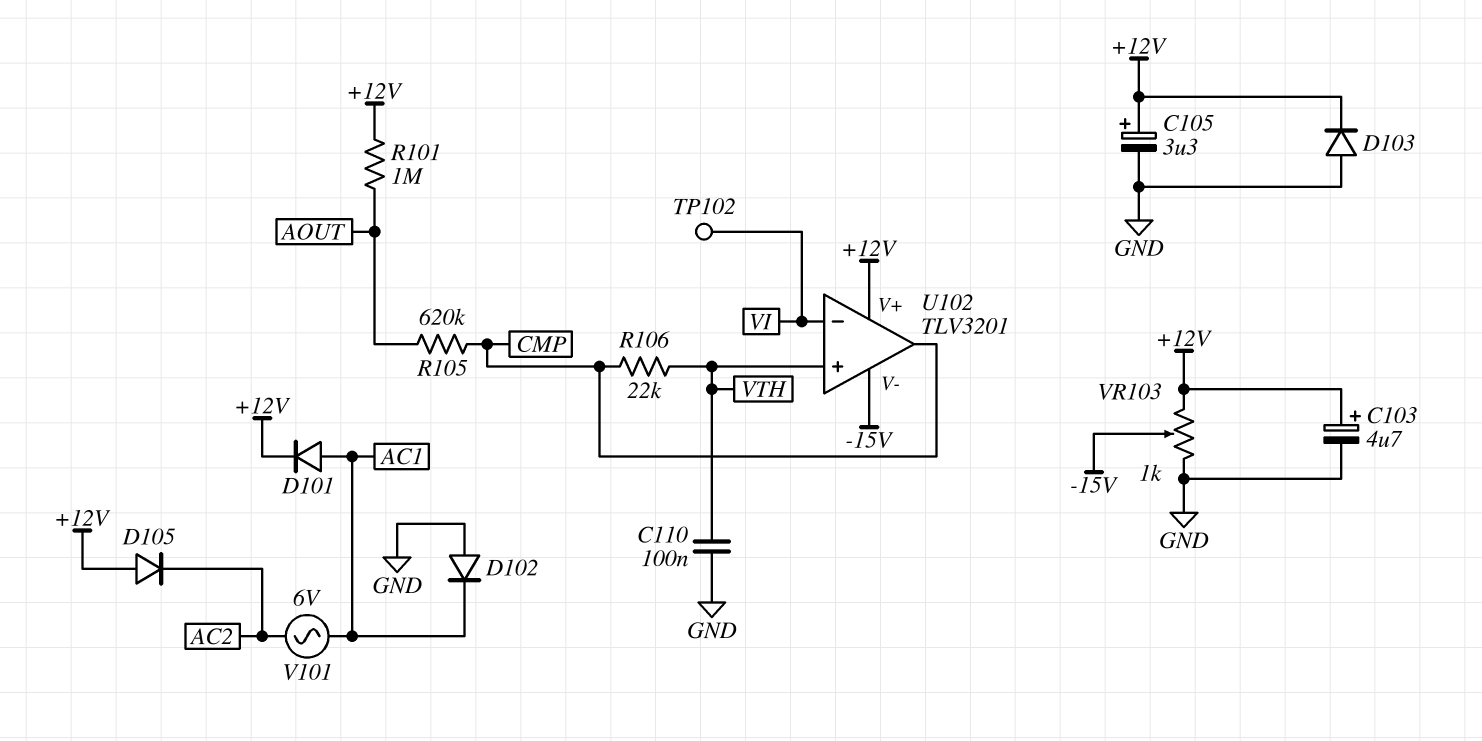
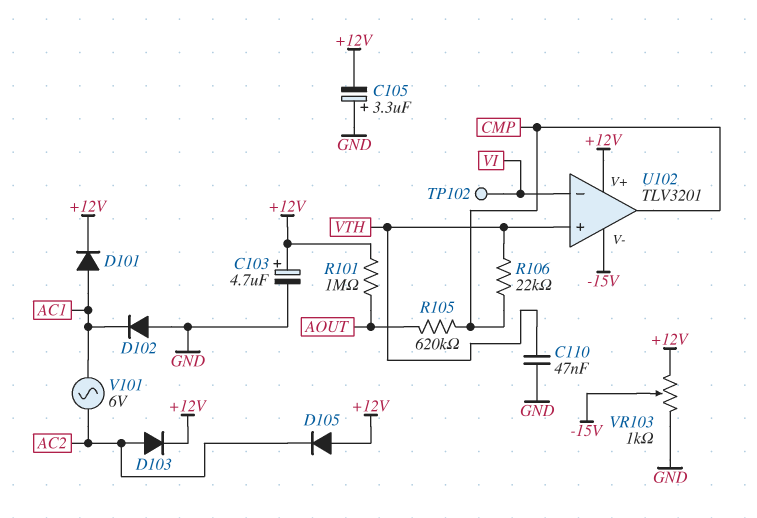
C105: 3.3uF (plus +12V, minus GND) -> 3.3uF (plus GND, minus +12V)
C110: 100nF (GND, VTH) -> 47nF (GND, VTH)
D103: diode (A GND, K +12V) -> diode (A AC2, K +12V)

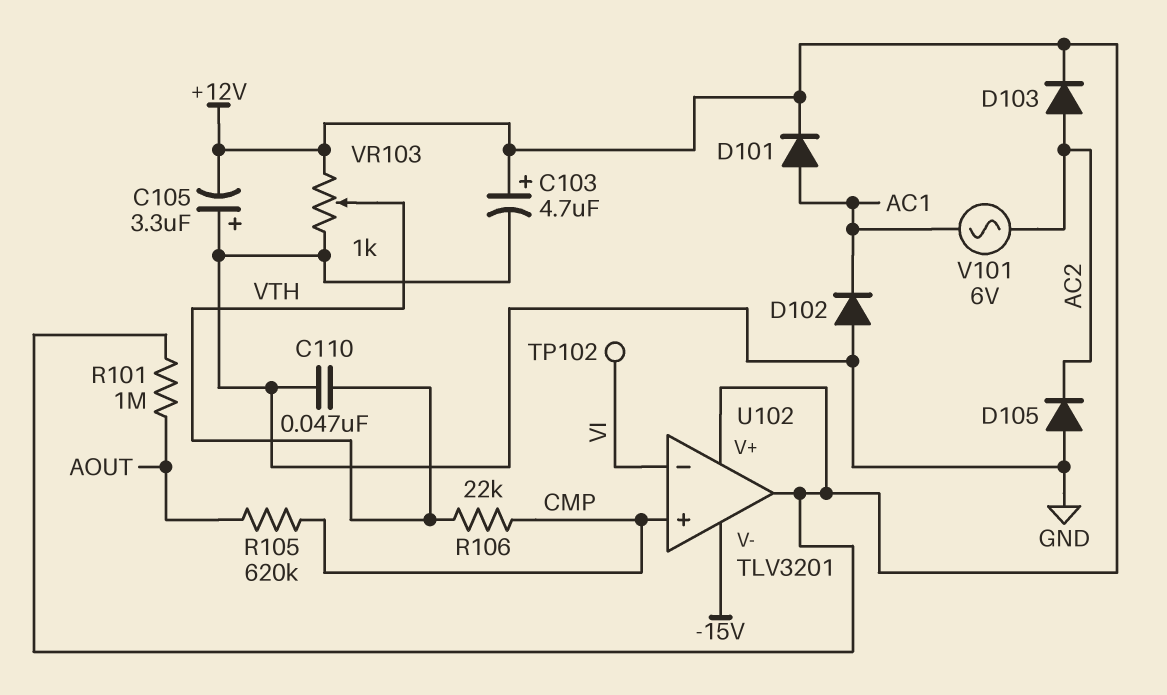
D105: diode (A +12V, K AC2) -> diode (A GND, K AC2)
U102 pin in+: VTH -> CMP
U102 pin out: CMP -> +12V
VR103: 1k (+12V, GND, wiper -15V) -> 1k (+12V, GND, wiper VTH)

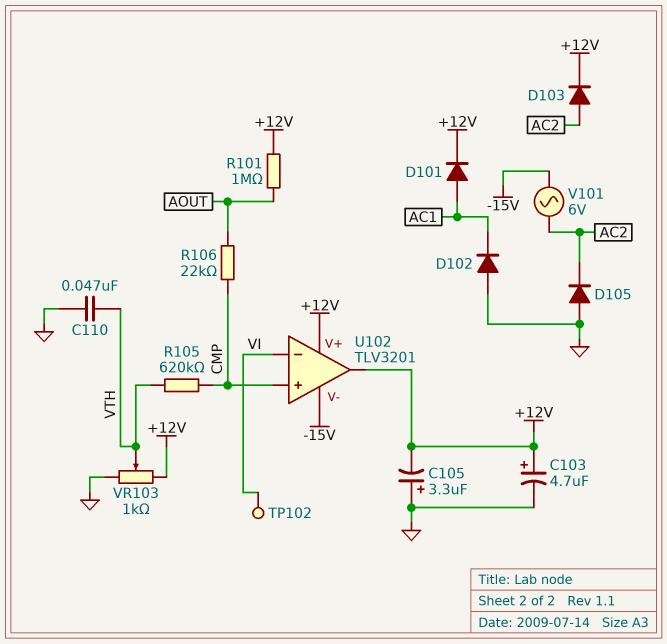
R105: 620k (AOUT, CMP) -> 620k (CMP, VTH)
R106: 22k (CMP, VTH) -> 22k (AOUT, CMP)
V101: AC 6V (AC1, AC2) -> AC 6V (-15V, AC2)

